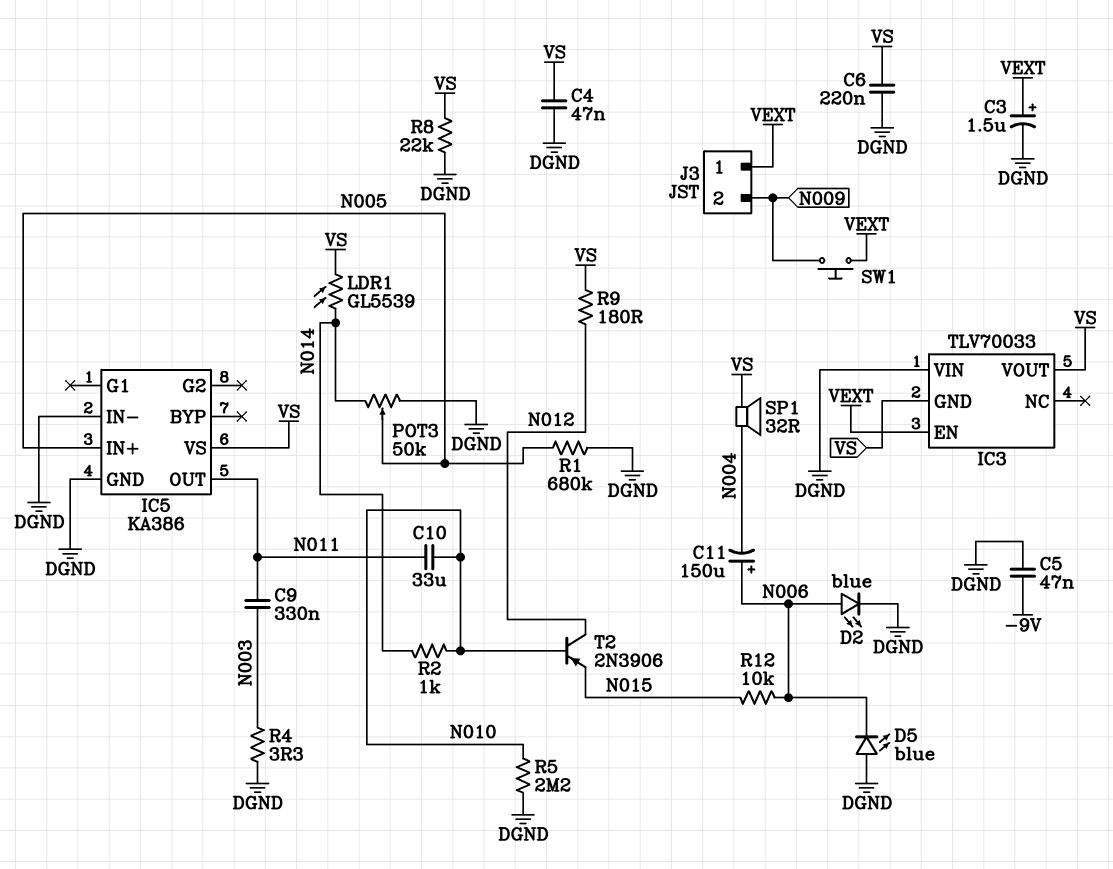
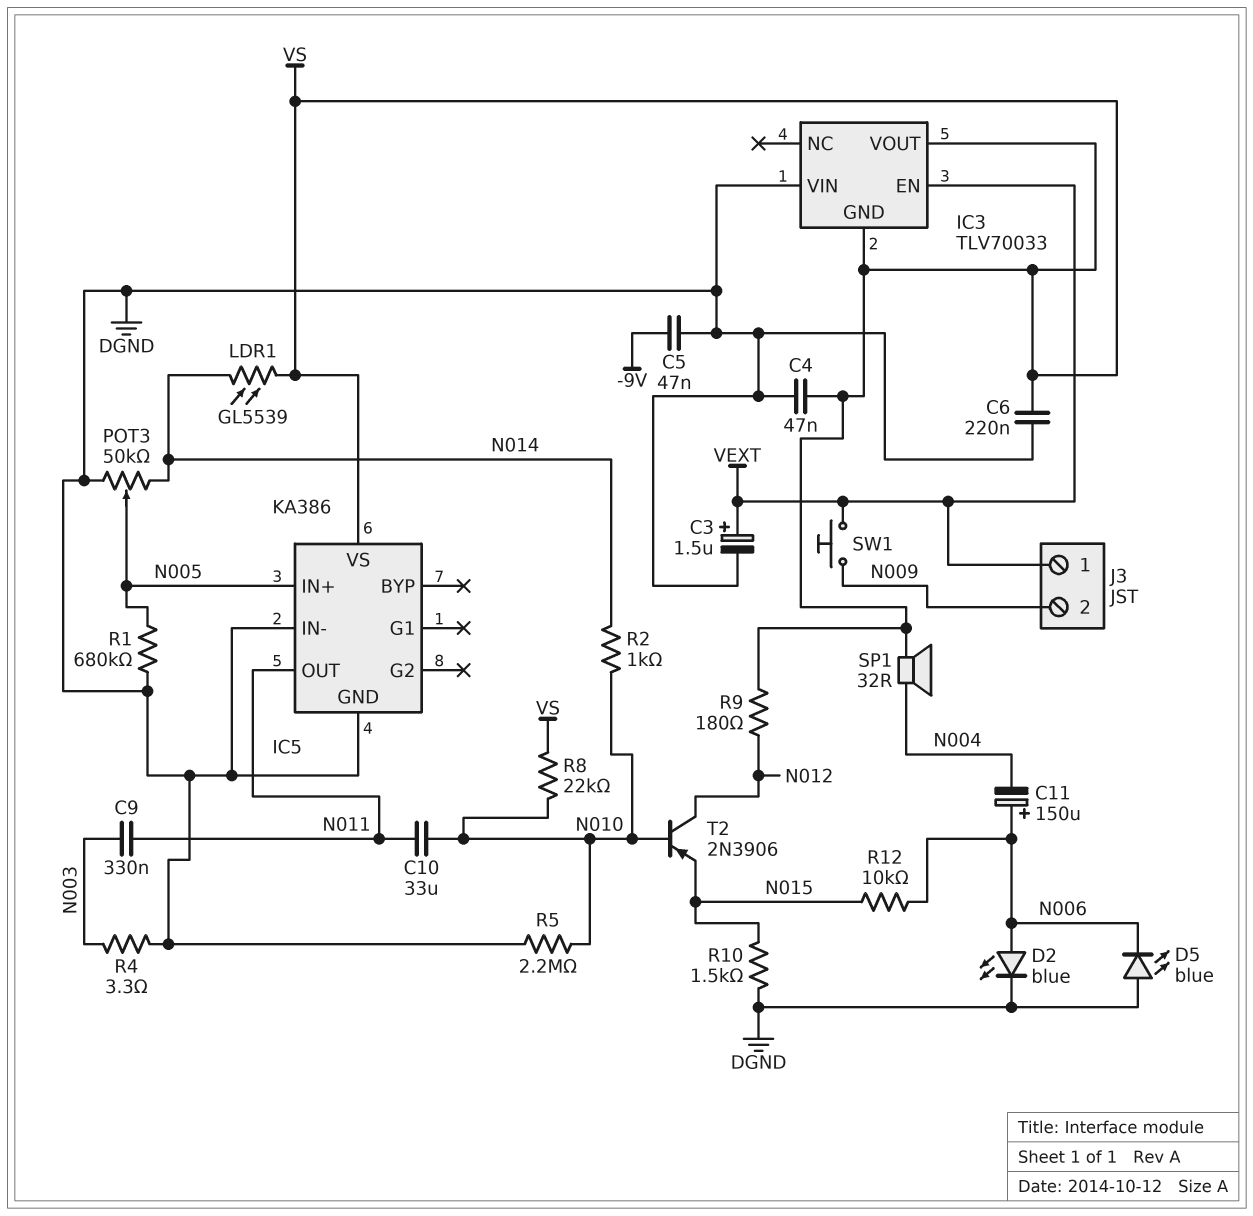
R8: 22k (DGND, VS) -> 22k (N010, VS)
R10: none -> 1.5k (DGND, N015)

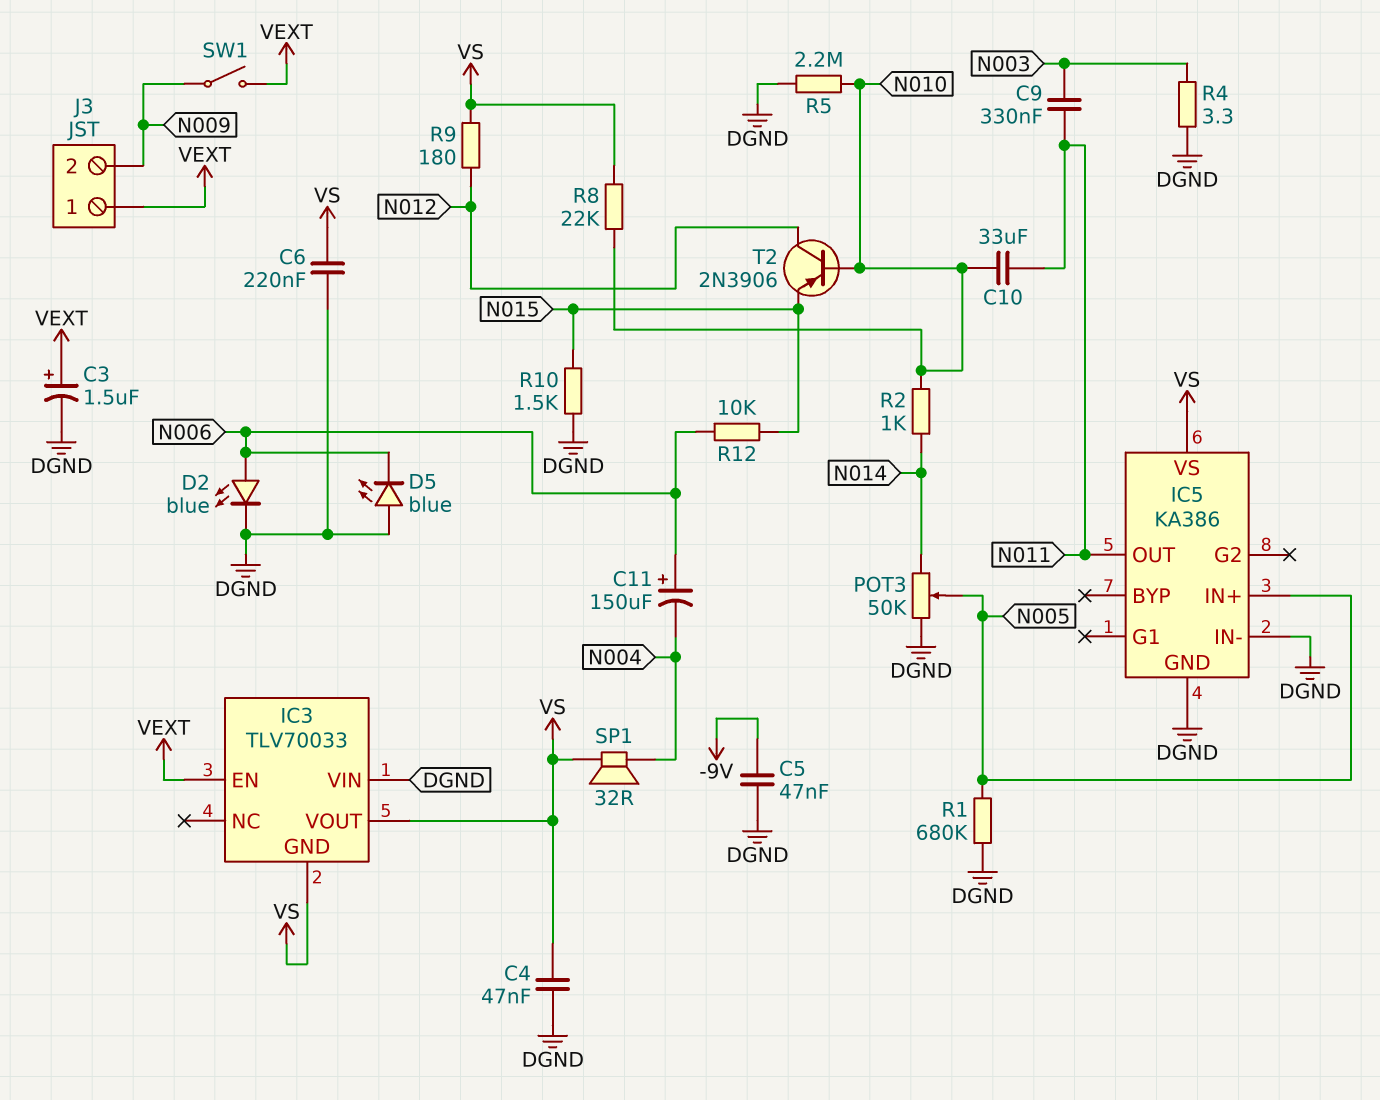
LDR1: GL5539 (N014, VS) -> none
SW1: button (N009, VEXT) -> switch (N009, VEXT)

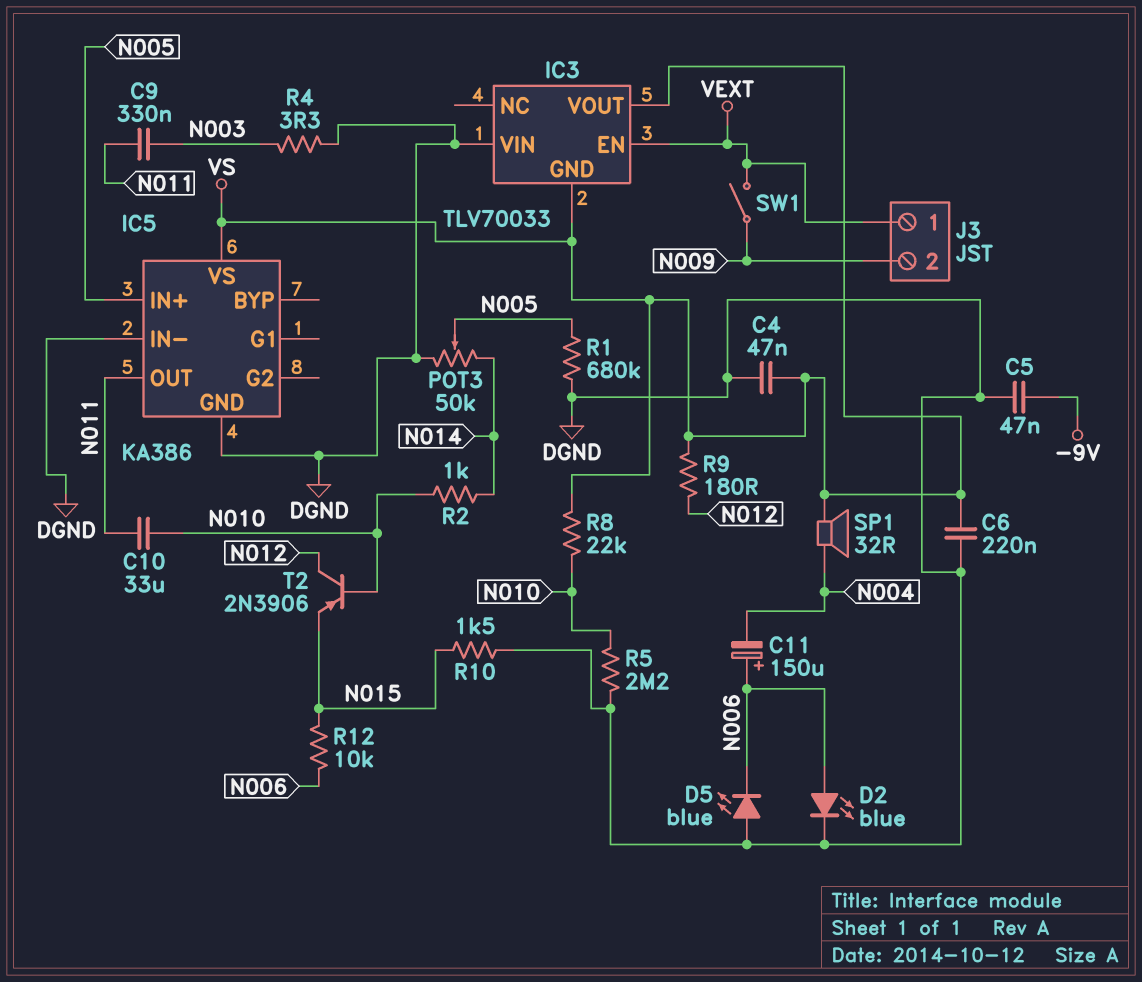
C3: 1.5uF (plus VEXT, minus DGND) -> none

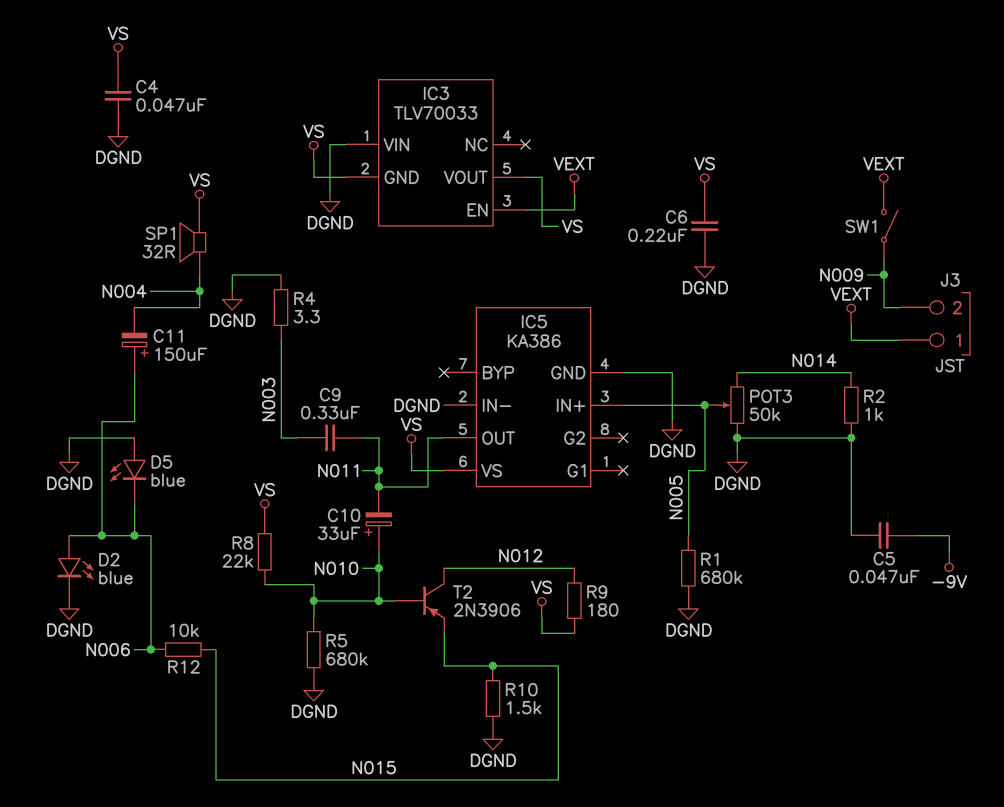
C10: 33uF (N010, N011) -> 33uF (plus N010, minus N011)
R2: 1k (N010, N014) -> 1k (DGND, N014)
R5: 2.2M (DGND, N010) -> 680k (DGND, N010)

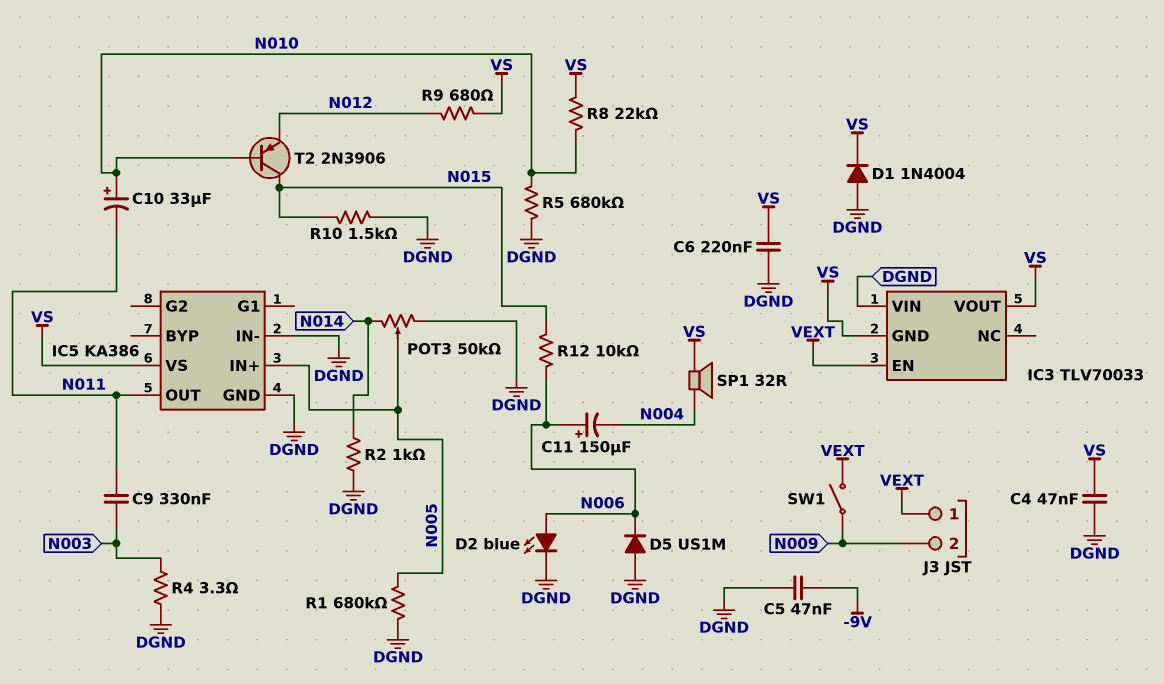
D1: none -> diode 1N4004 (A DGND, K VS)
D5: LED blue (A DGND, K N006) -> diode US1M (A DGND, K N006)
R9: 180 (N012, VS) -> 680 (N012, VS)
T2: PNP 2N3906 (B N010, C N012, E N015) -> PNP 2N3906 (B N010, C N015, E N012)

